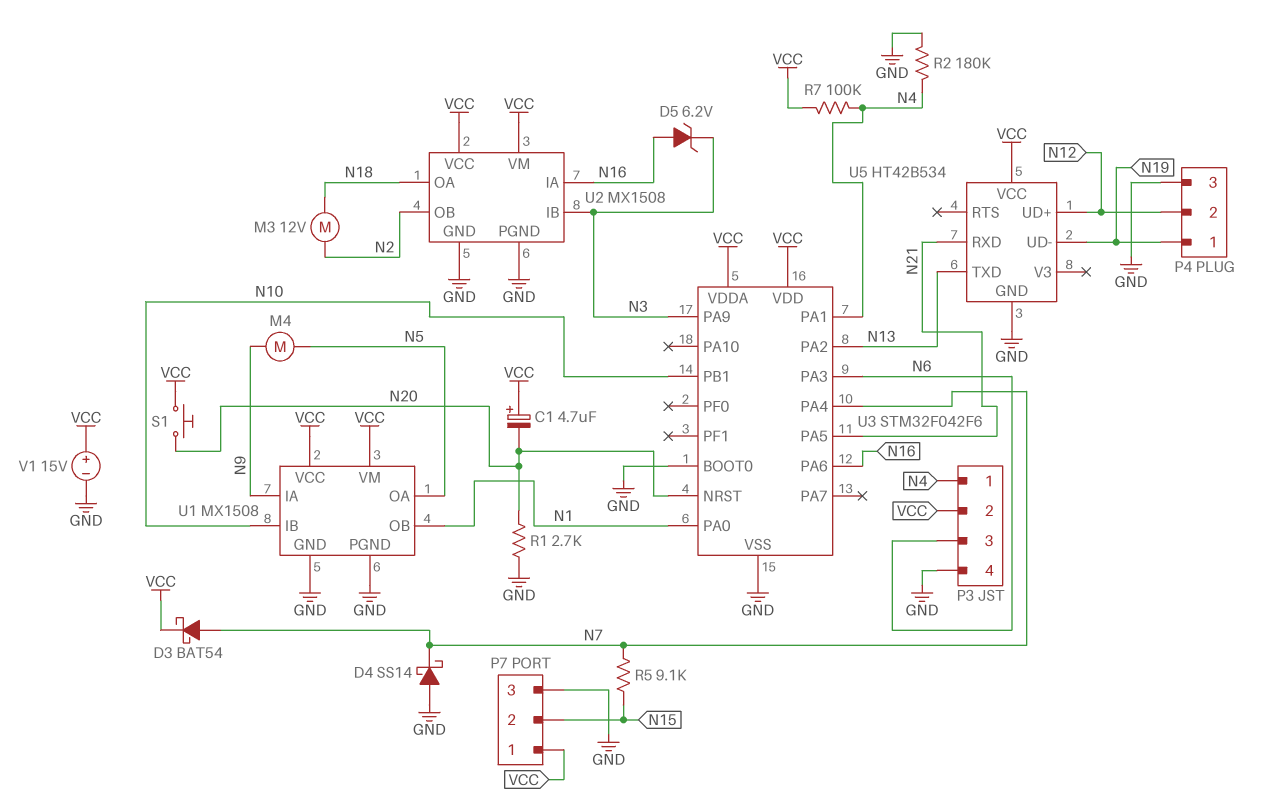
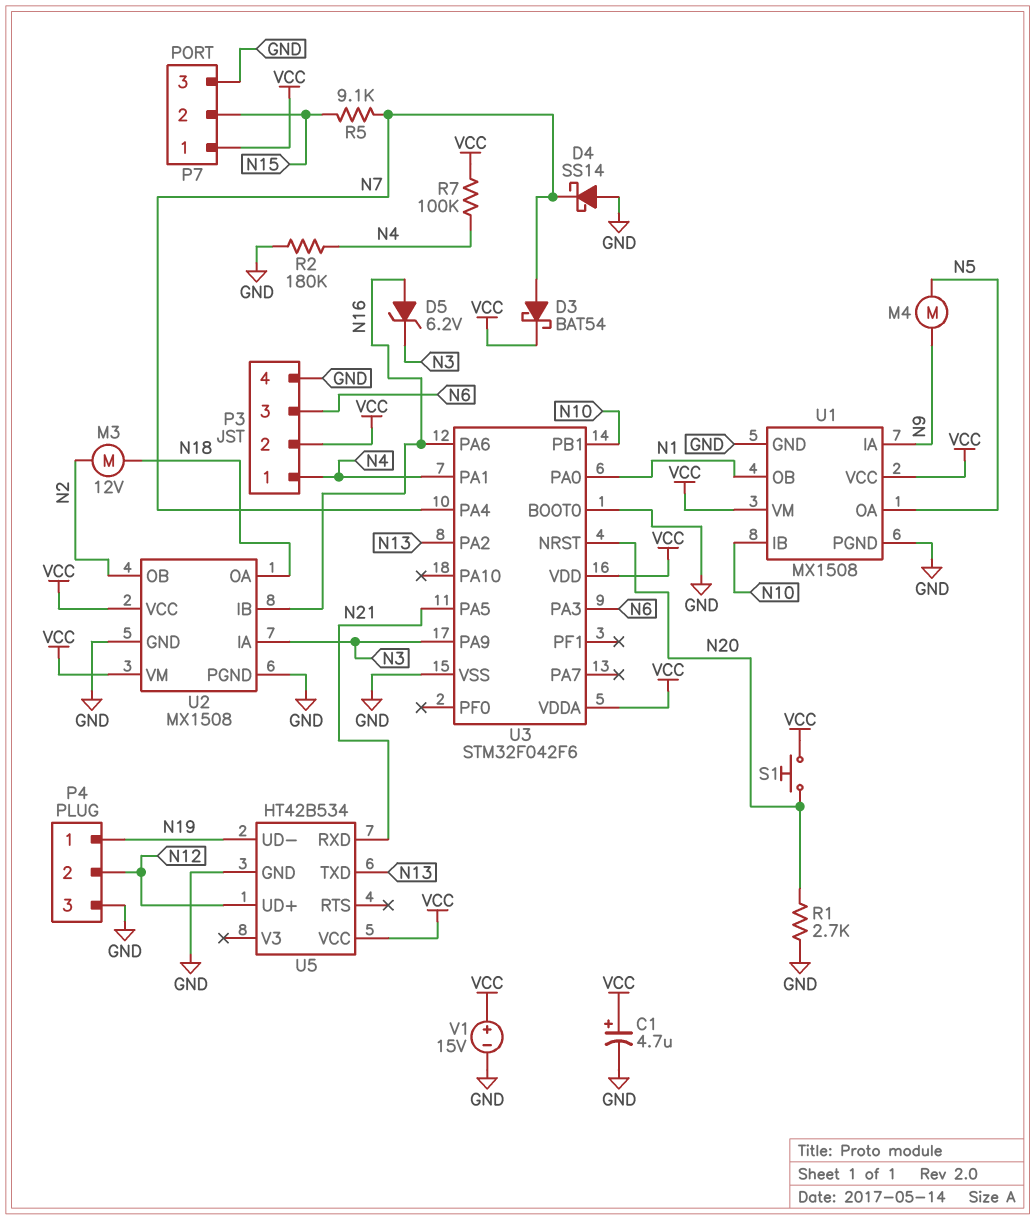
C1: 4.7uF (plus VCC, minus N20) -> 4.7uF (plus VCC, minus GND)
U2 pin IA: N16 -> N3
U2 pin IB: N3 -> N16

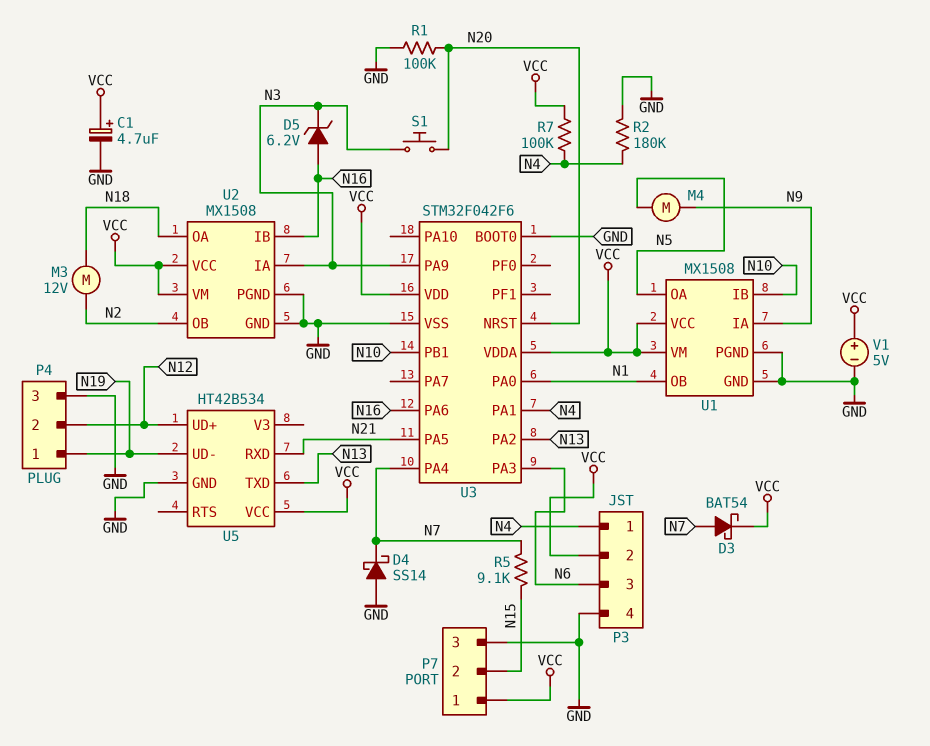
R1: 2.7k (GND, N20) -> 100k (GND, N20)
S1: button (N20, VCC) -> button (N3, N20)
V1: 15V (plus VCC, minus GND) -> 5V (plus VCC, minus GND)

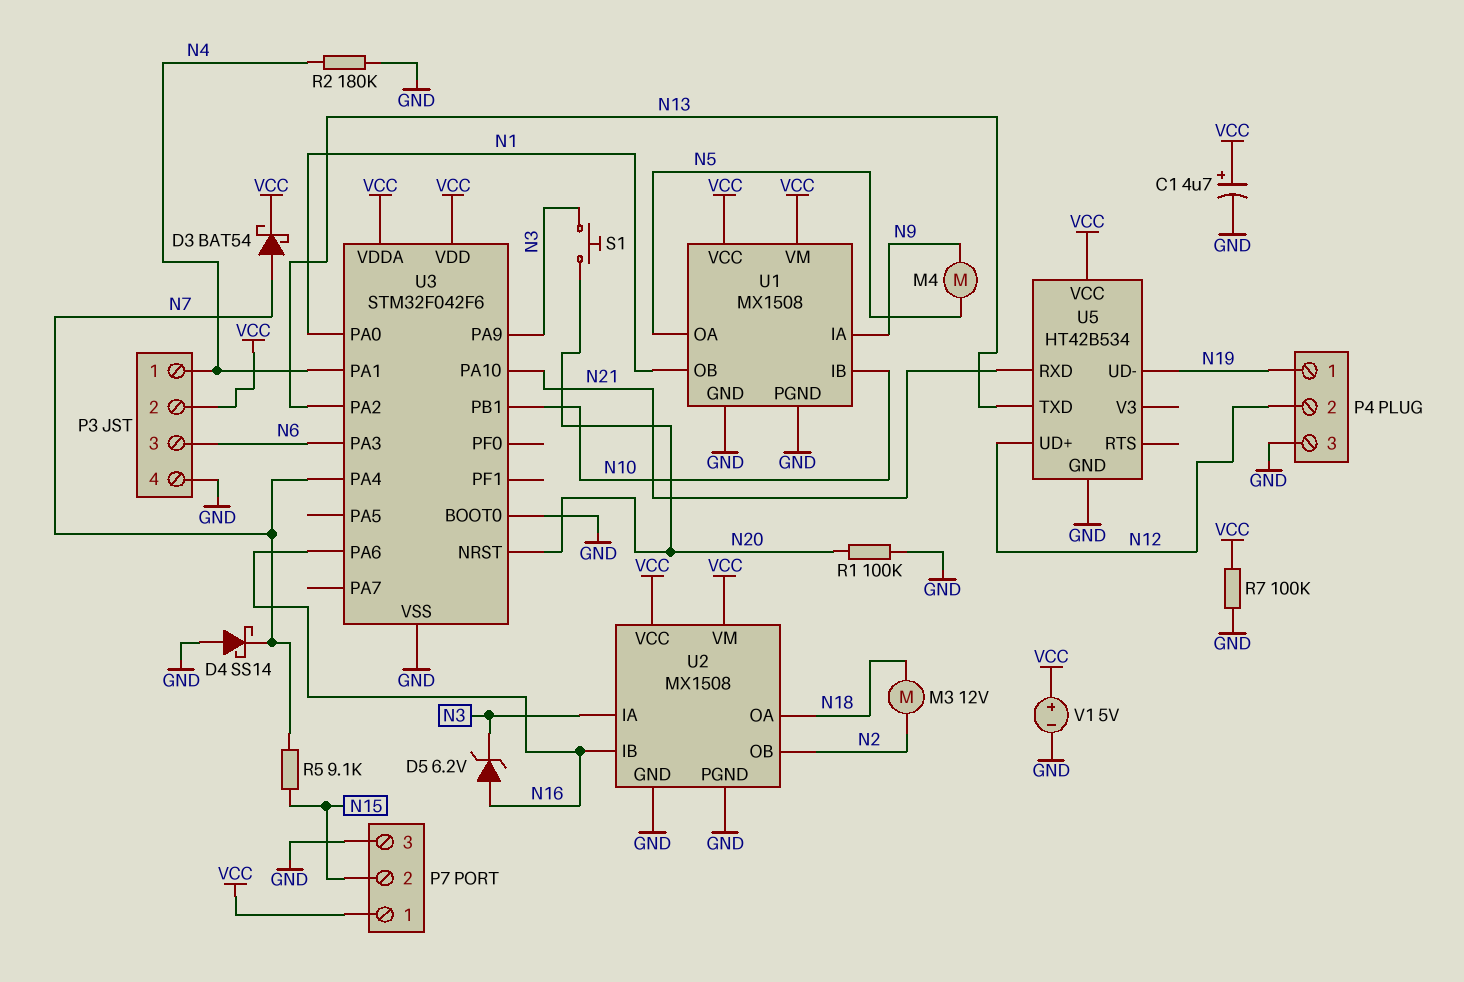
R7: 100k (N4, VCC) -> 100k (GND, VCC)
U3 pin PA5: N21 -> none
U3 pin PA10: none -> N21

